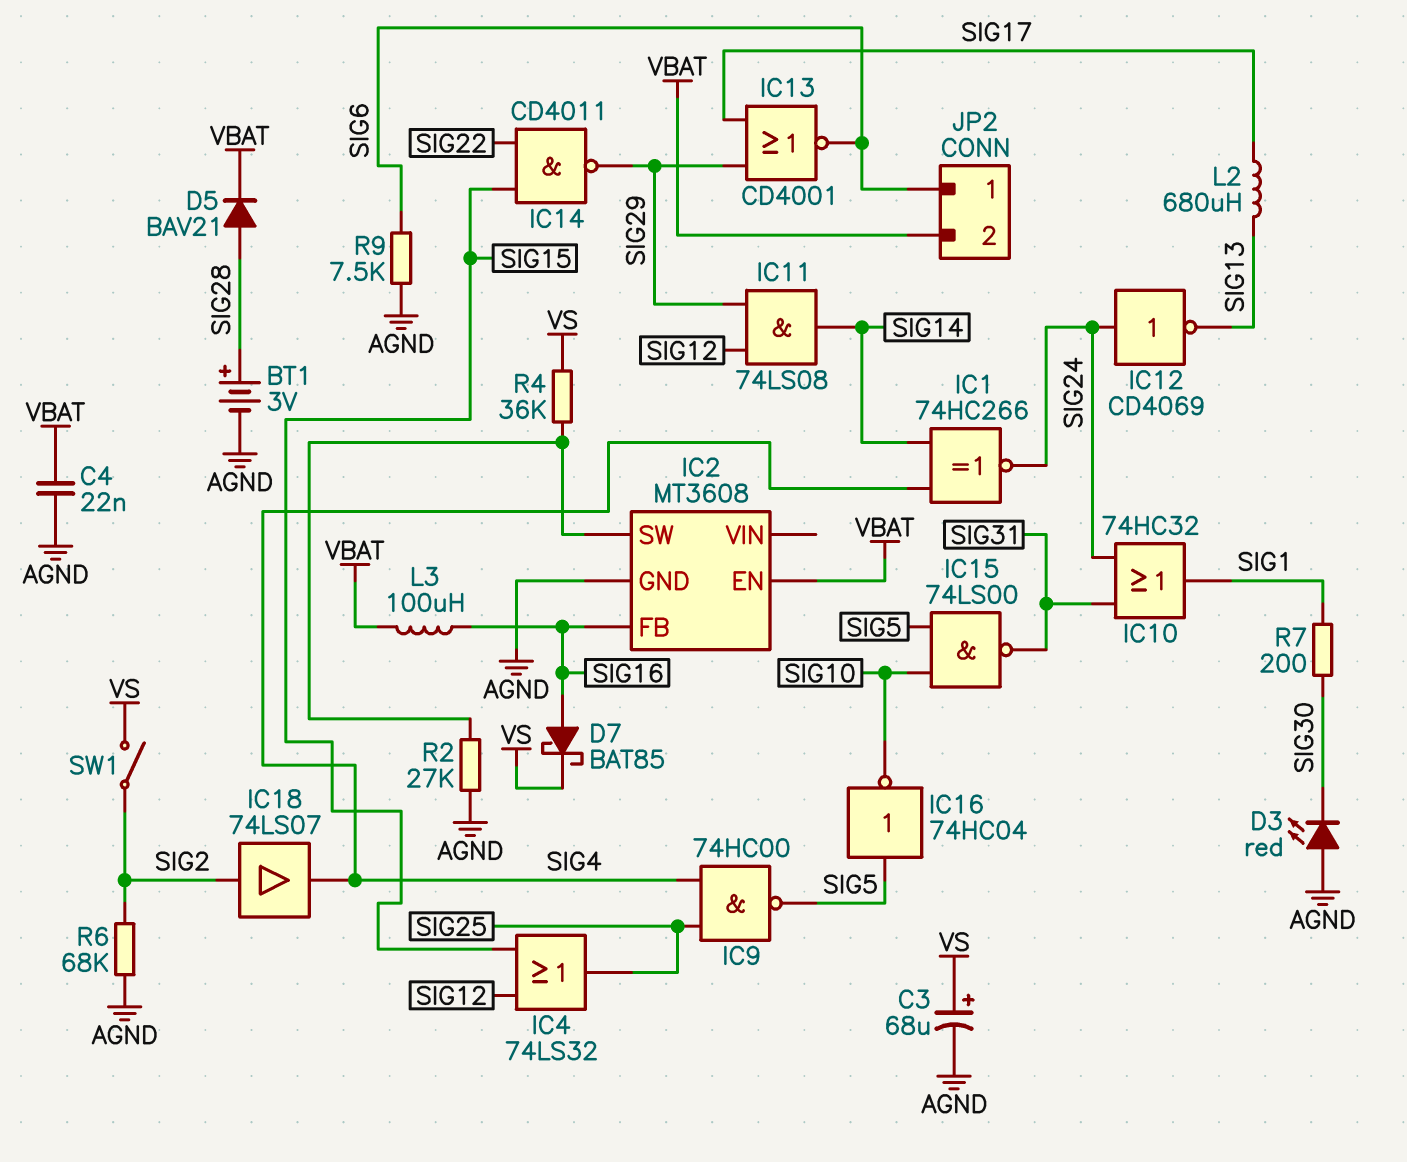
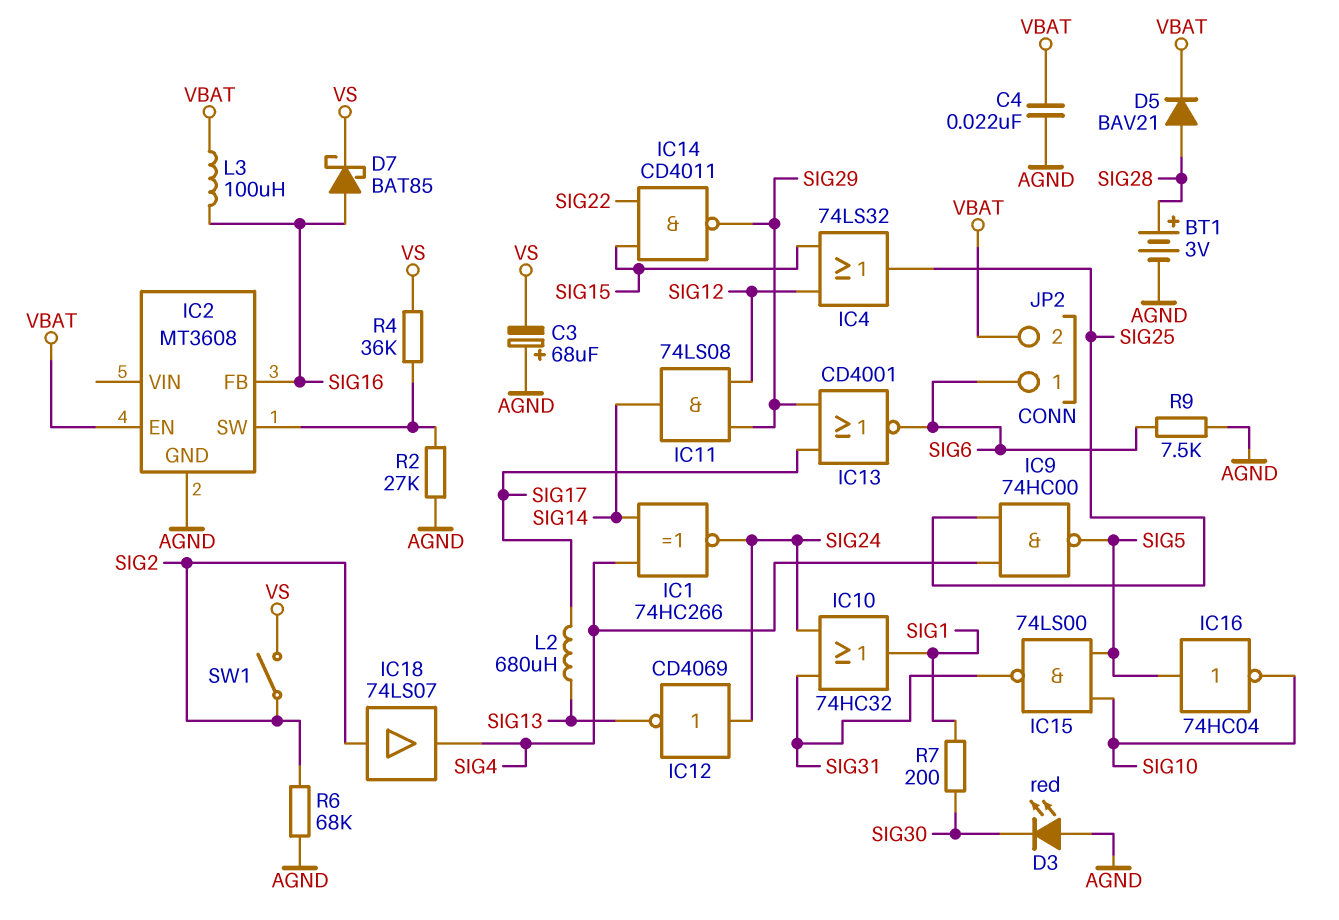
C3: 68uF (plus VS, minus AGND) -> 68uF (plus AGND, minus VS)

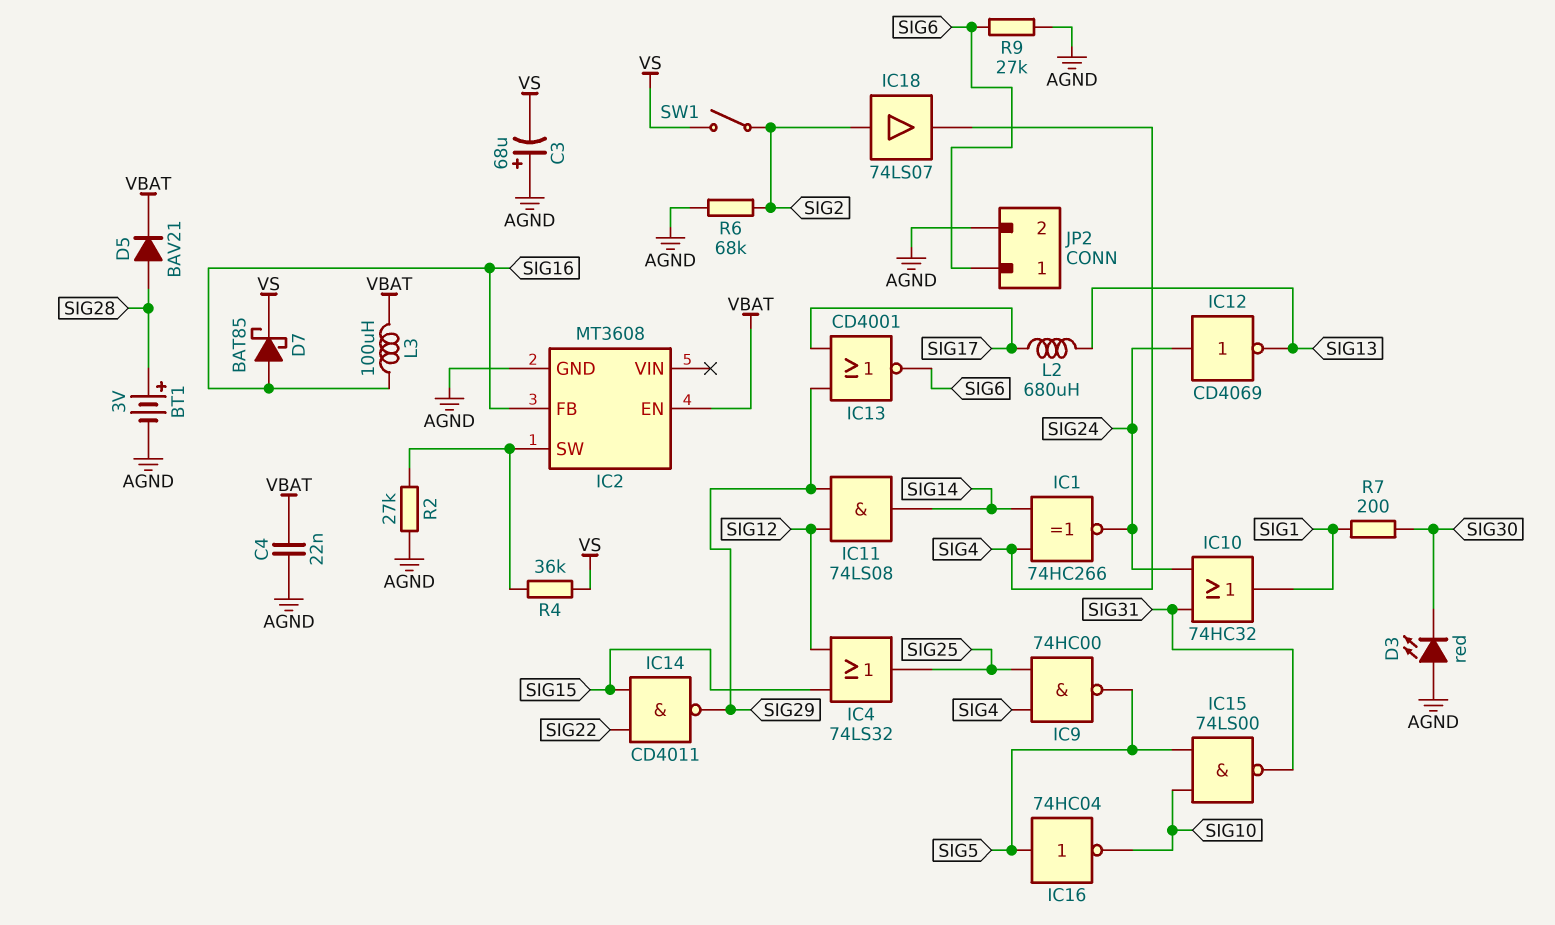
JP2 pin 2: VBAT -> AGND
R9: 7.5k (AGND, SIG6) -> 27k (AGND, SIG6)

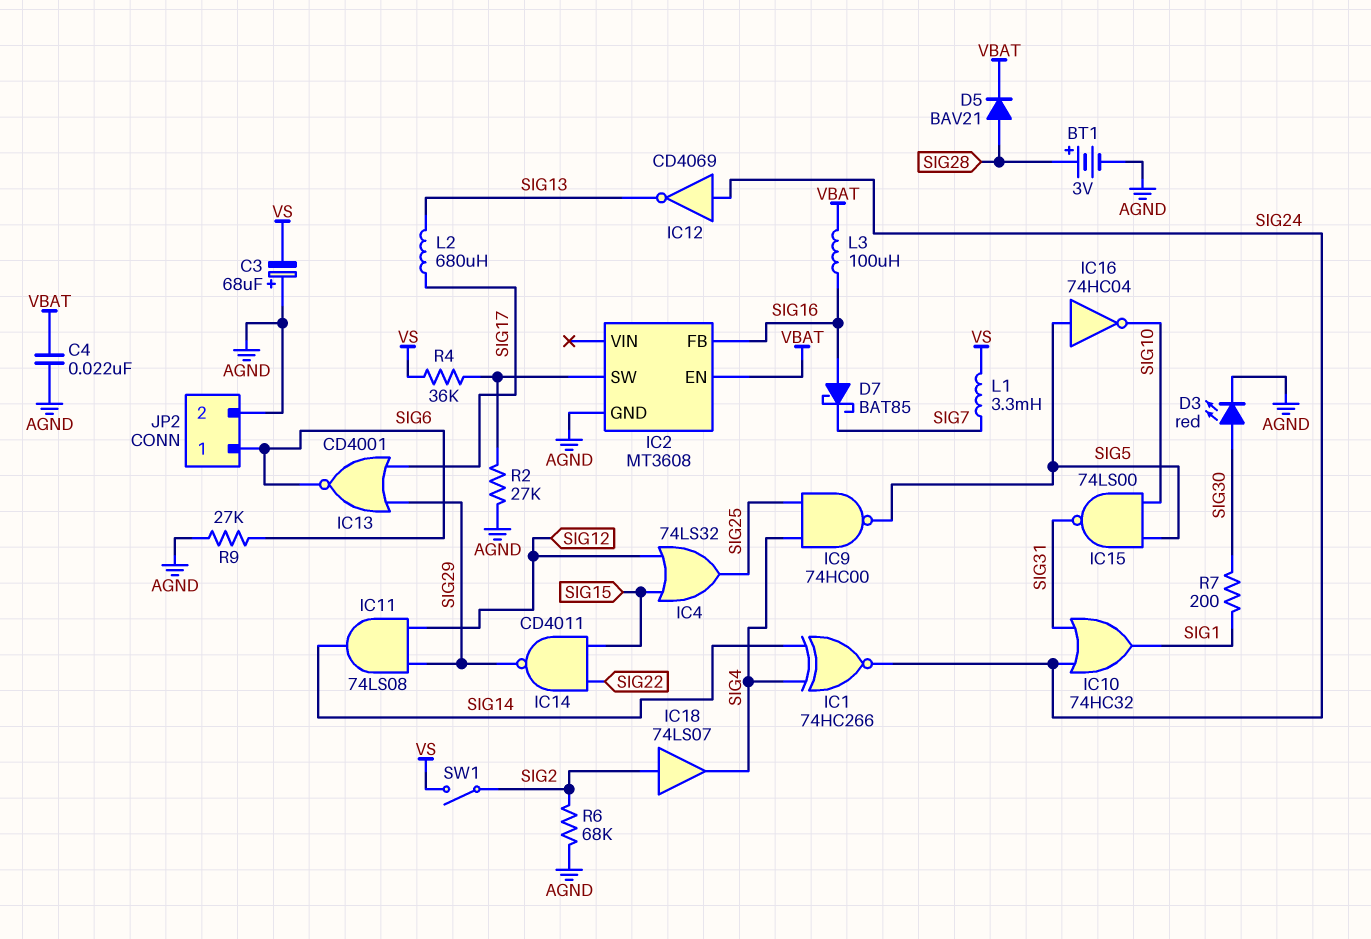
D3: LED red (A AGND, K SIG30) -> LED red (A SIG30, K AGND)
D7: schottky BAT85 (A SIG16, K VS) -> schottky BAT85 (A SIG16, K SIG7)
L1: none -> 3.3mH (SIG7, VS)

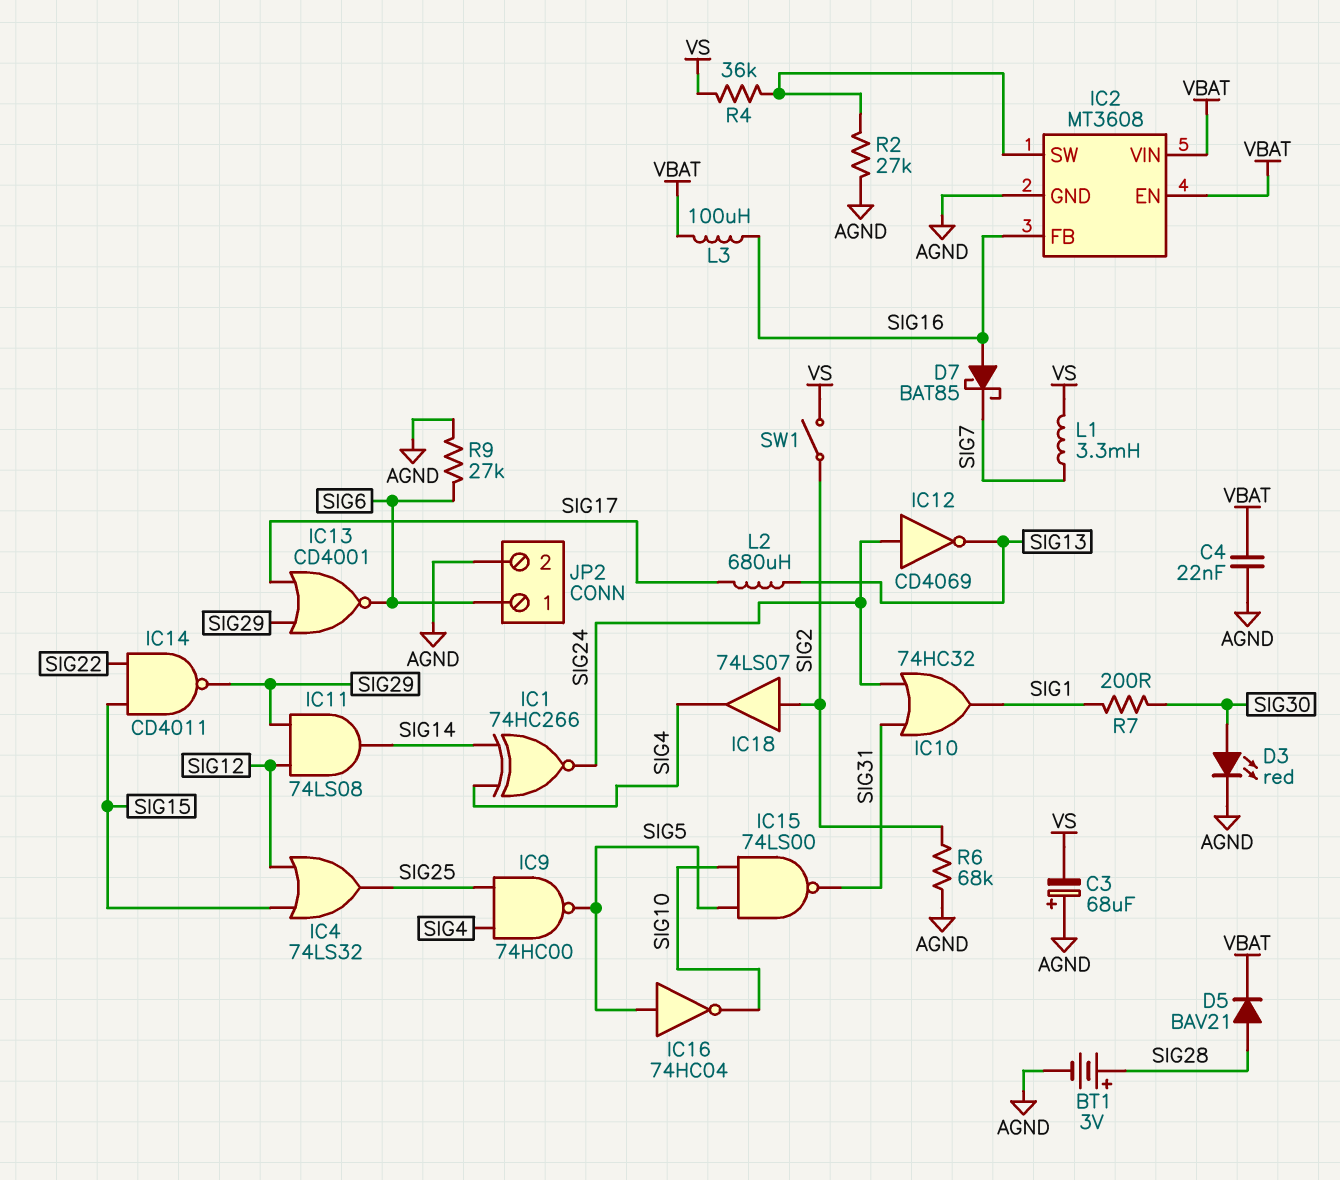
IC2 pin VIN: none -> VBAT

